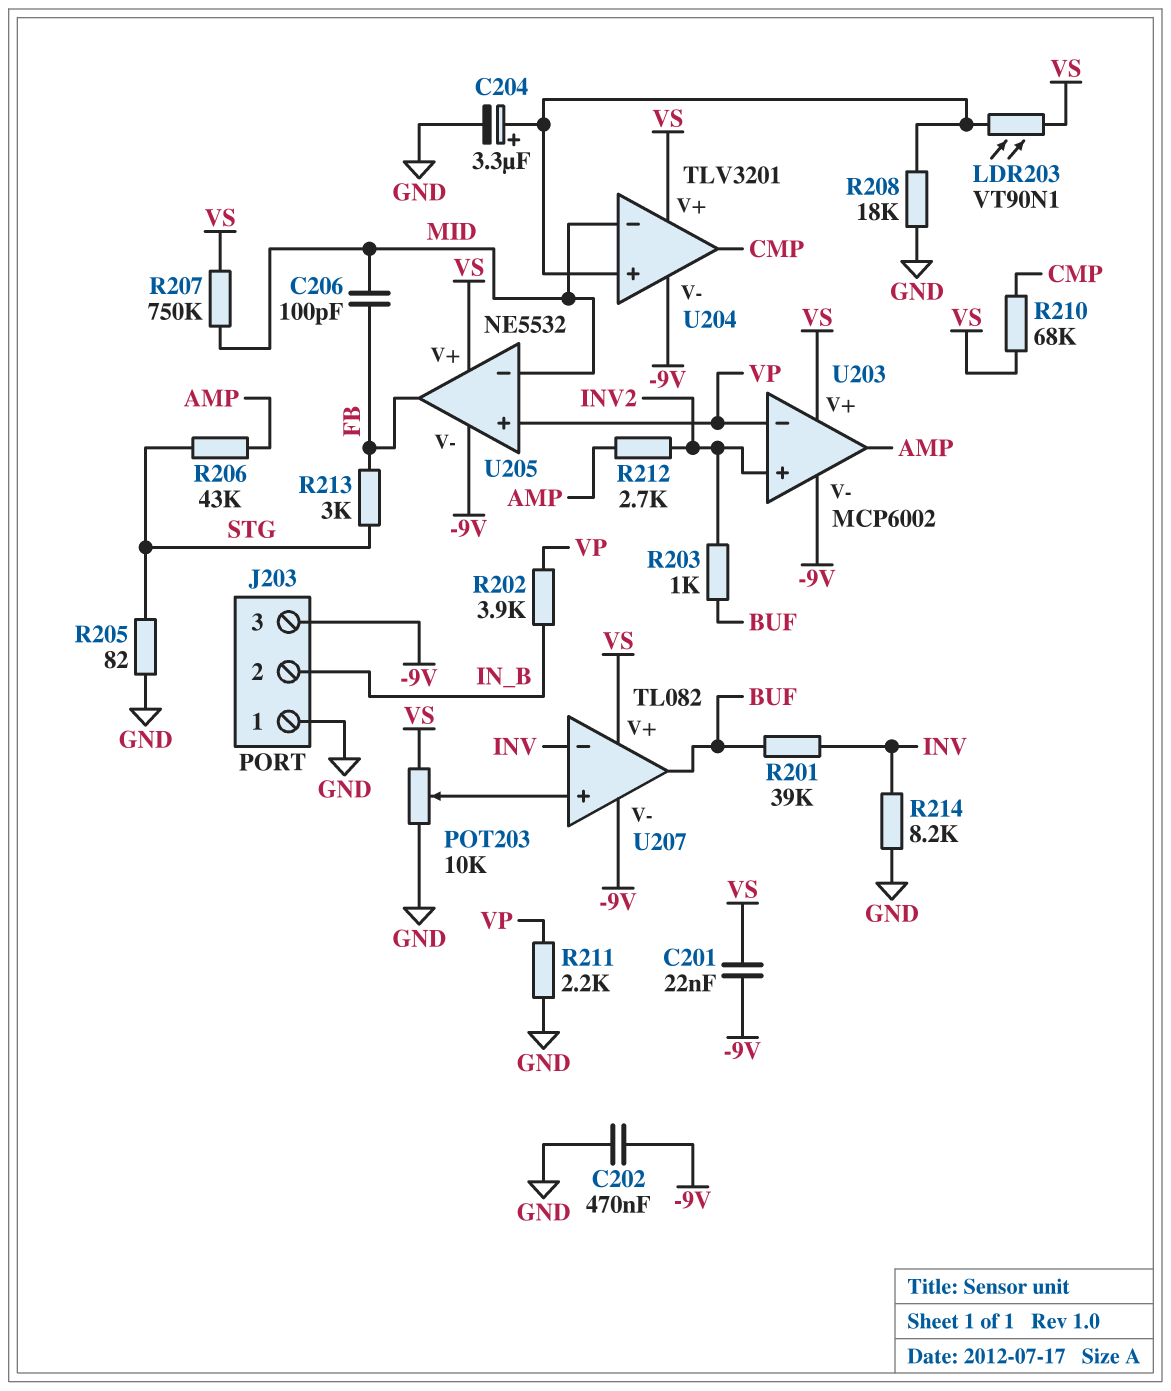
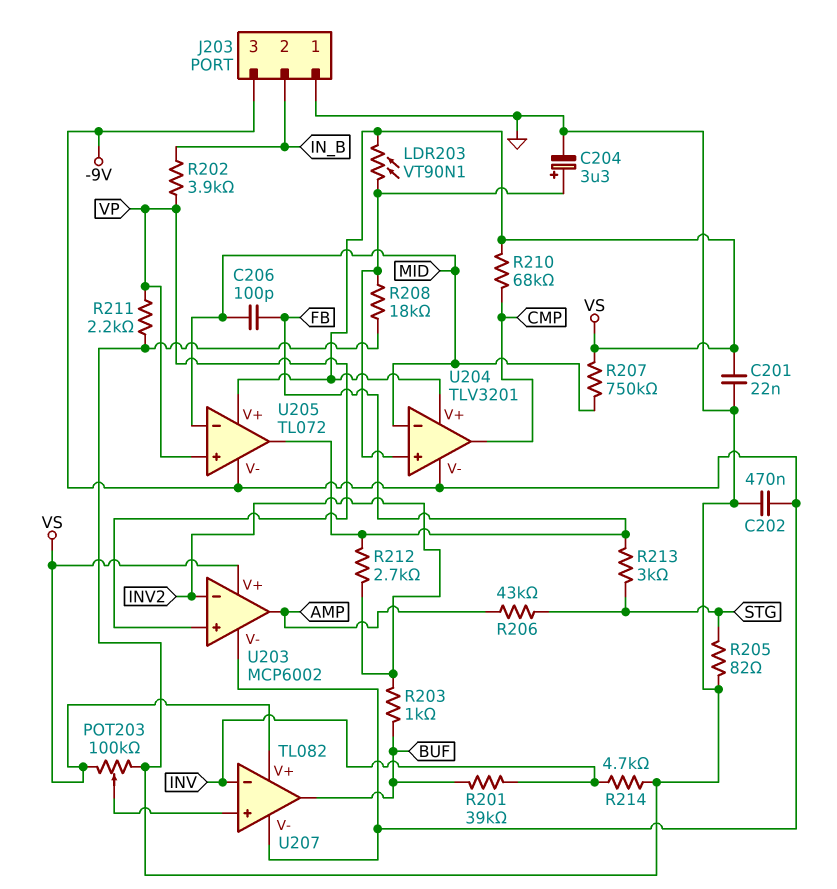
C201: 22nF (-9V, VS) -> 22nF (GND, VS)
POT203: 10k (GND, VS, wiper U207/in+) -> 100k (GND, VS, wiper U207/in+)
R212: 2.7k (AMP, INV2) -> 2.7k (FB, INV2)
R214: 8.2k (GND, INV) -> 4.7k (GND, INV)
U203 pin in+: INV2 -> VP
U203 pin in-: VP -> INV2
U205: NE5532 -> TL072

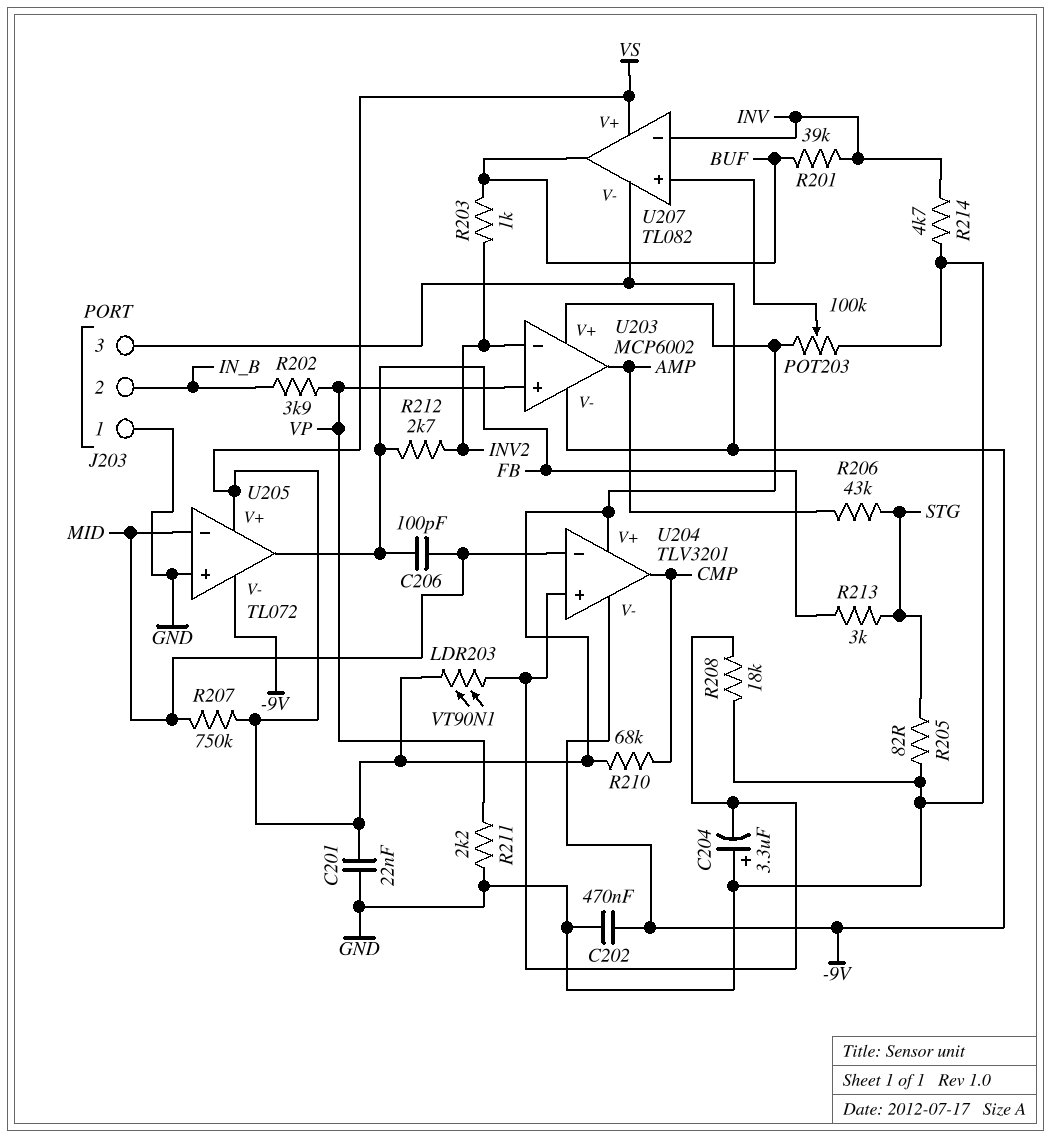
C204: 3.3uF (plus U204/in+, minus GND) -> 3.3uF (plus GND, minus U204/in+)
U205 pin in+: VP -> GND

